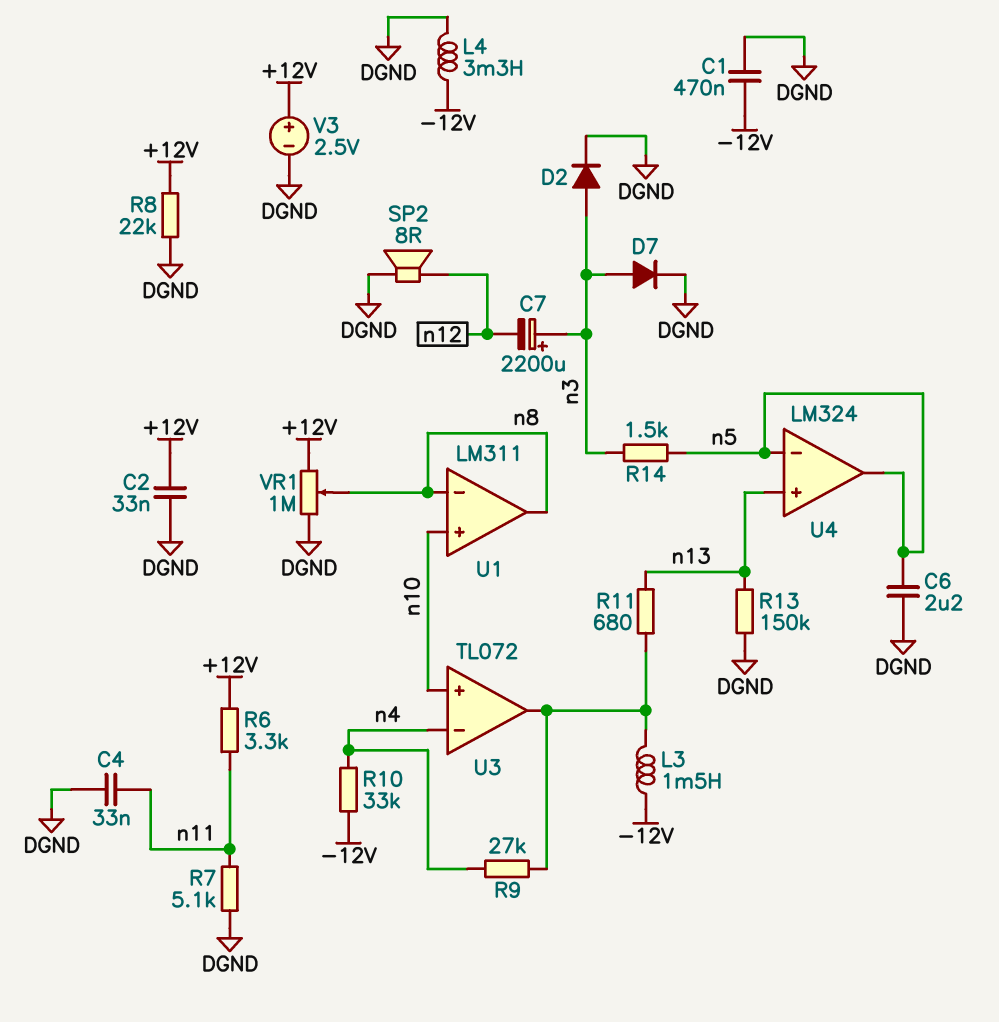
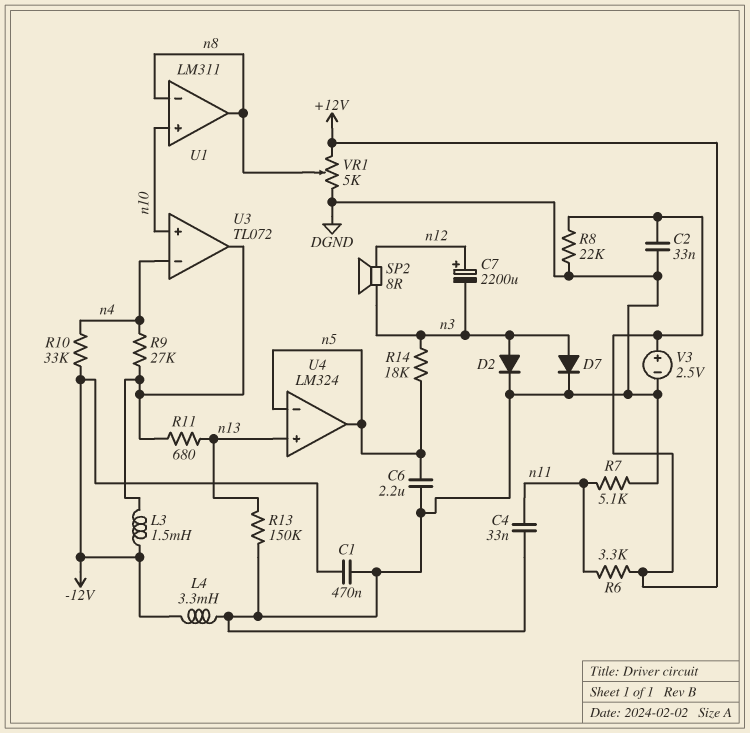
C7: 2200uF (plus n3, minus n12) -> 2200uF (plus n12, minus n3)
R14: 1.5k (n3, n5) -> 18k (n3, n5)
SP2: speaker 8R (DGND, n12) -> speaker 8R (n3, n12)
VR1: 1M (+12V, DGND, wiper n8) -> 5k (+12V, DGND, wiper n8)

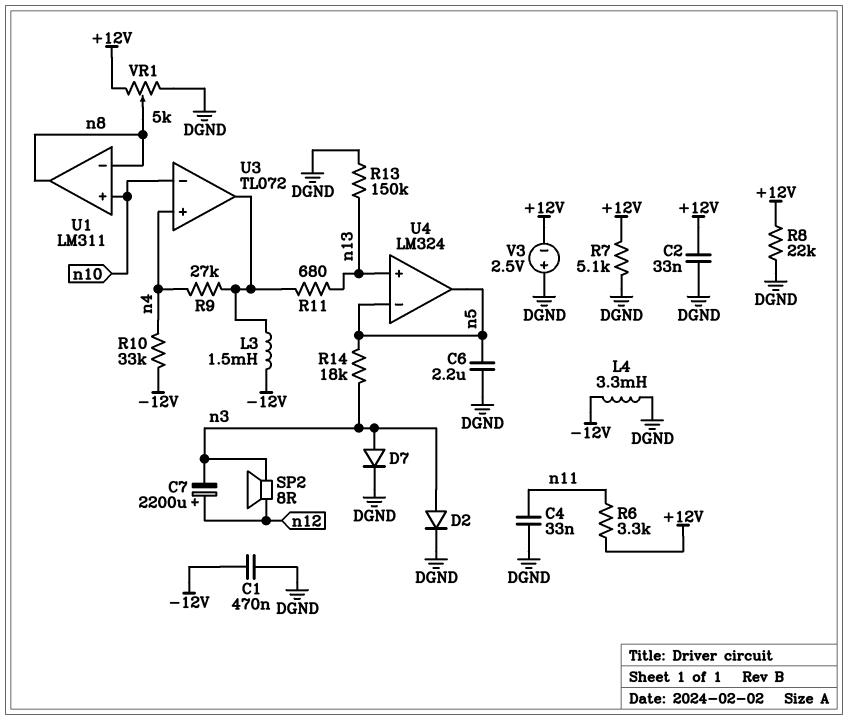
R7: 5.1k (DGND, n11) -> 5.1k (+12V, DGND)
U3 pin in+: n10 -> n4
U3 pin in-: n4 -> n10
V3: 2.5V (plus +12V, minus DGND) -> 2.5V (plus DGND, minus +12V)

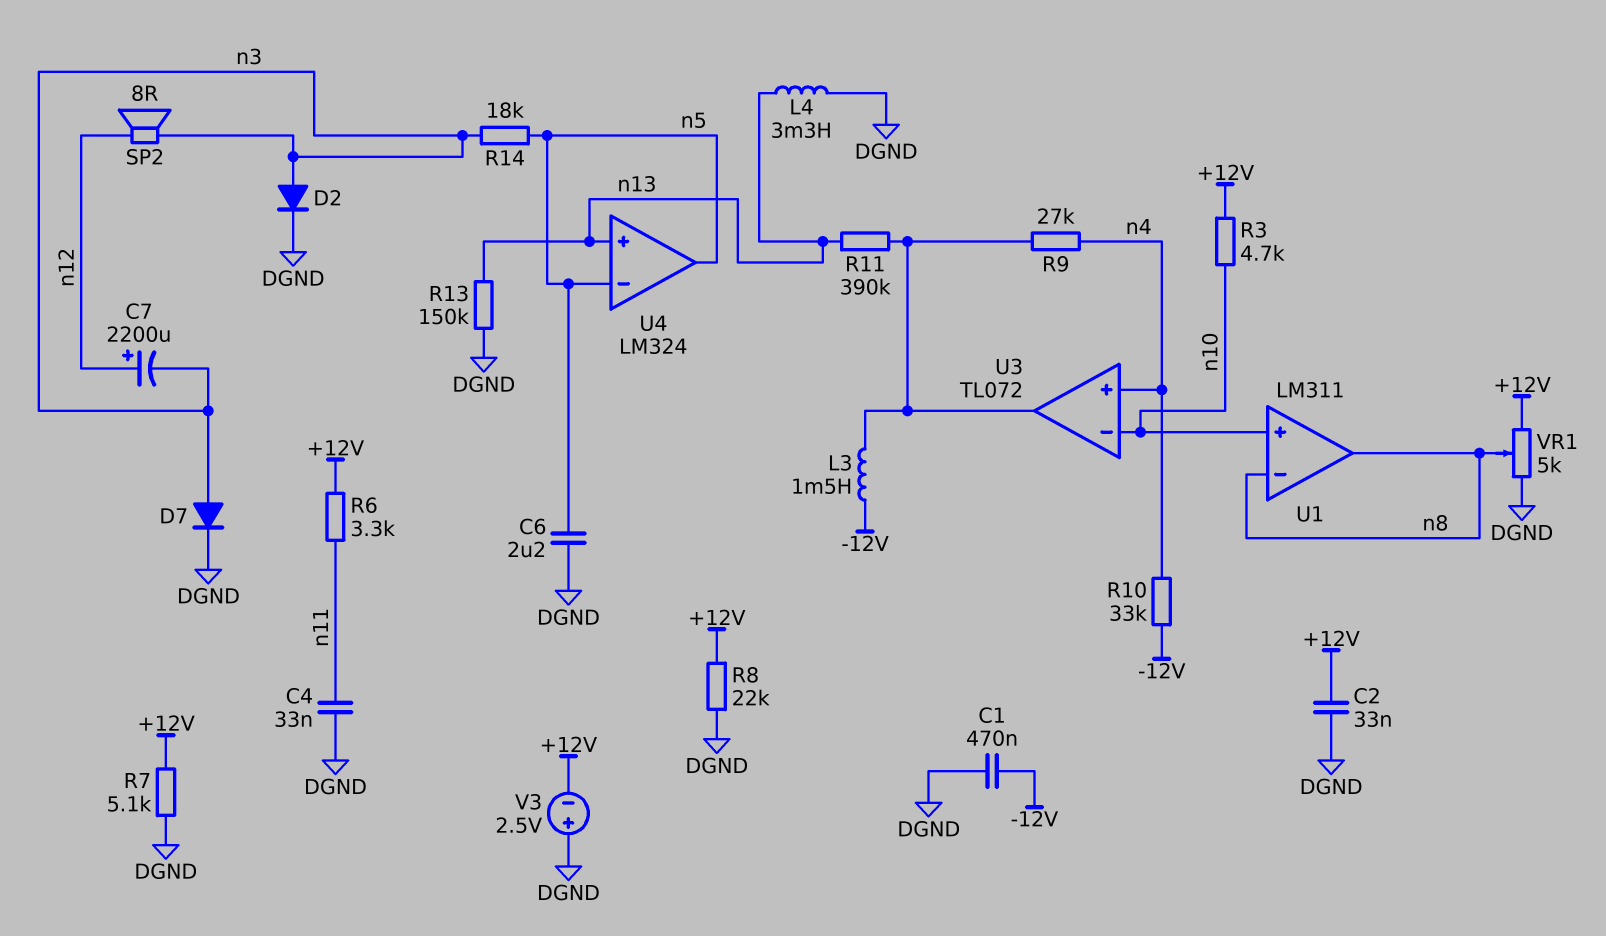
L4: 3.3mH (-12V, DGND) -> 3.3mH (DGND, n13)
R3: none -> 4.7k (+12V, n10)
R11: 680 (U3/out, n13) -> 390k (U3/out, n13)

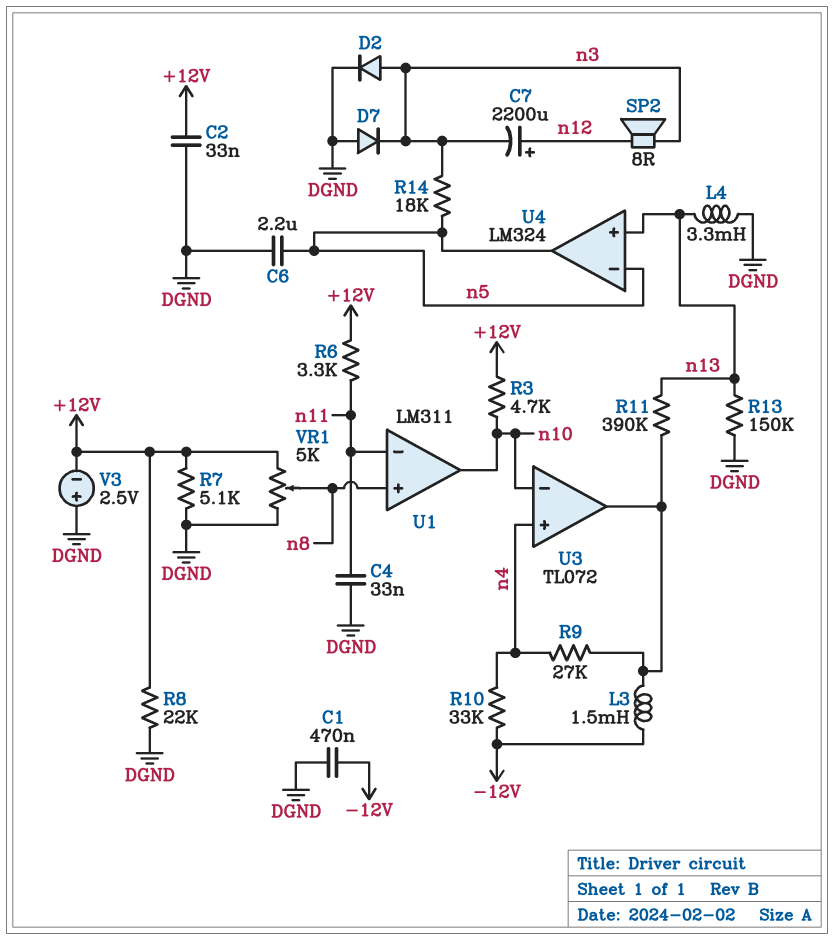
D7: diode (A n3, K DGND) -> diode (A DGND, K n3)
U1 pin in+: n10 -> n8
U1 pin in-: n8 -> n11
U1 pin out: n8 -> n10

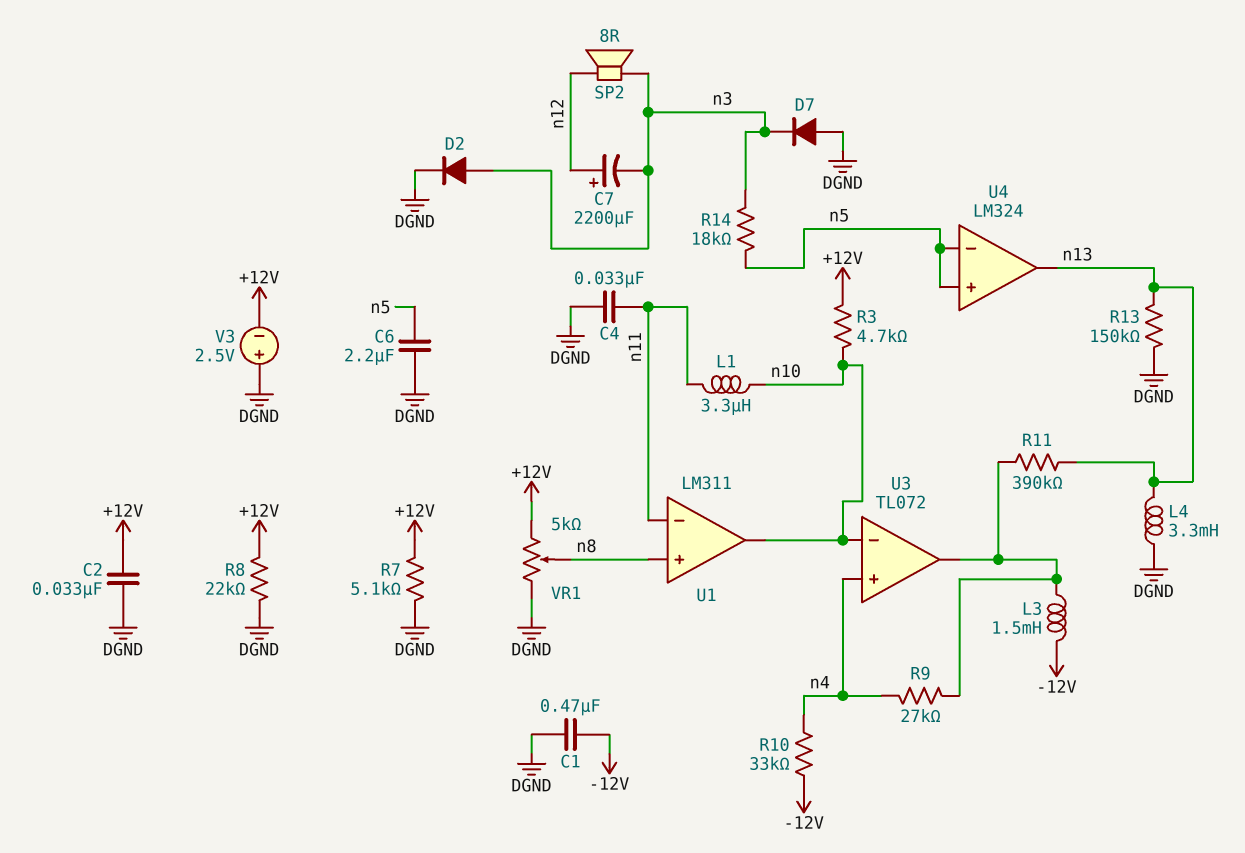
L1: none -> 3.3uH (n10, n11)
R6: 3.3k (+12V, n11) -> none
U4 pin in+: n13 -> n5
U4 pin out: n5 -> n13

